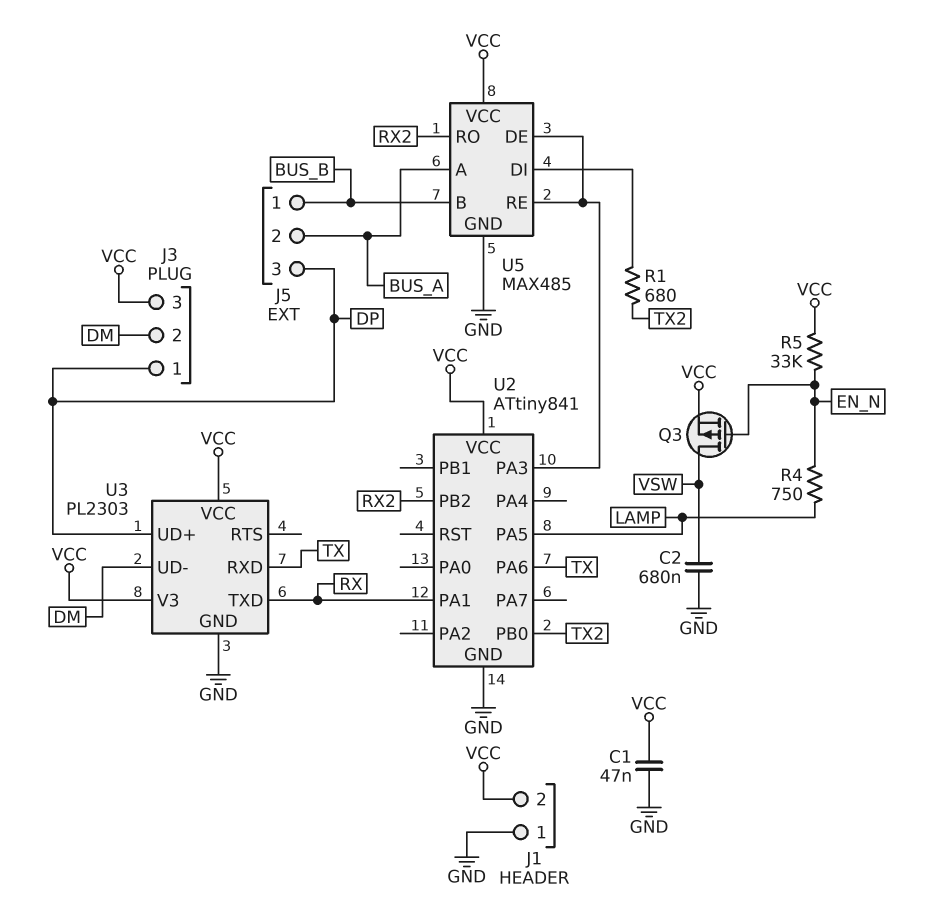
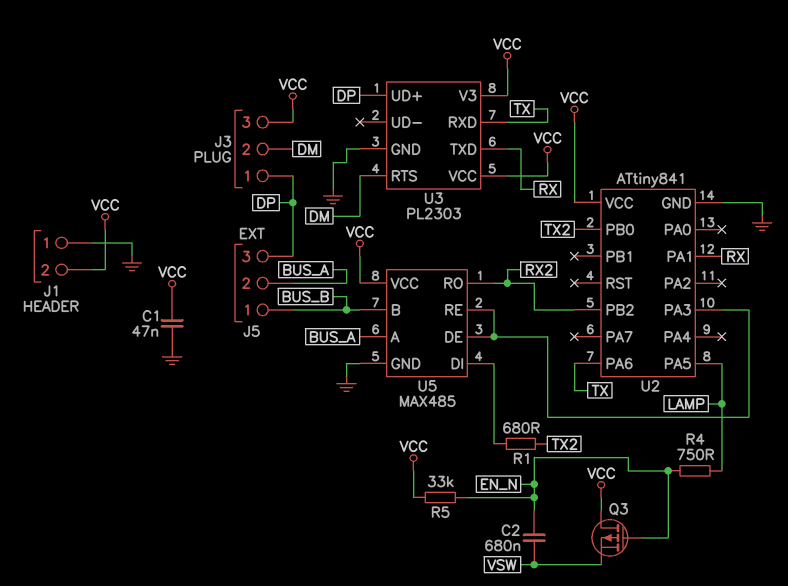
C2: 680nF (GND, VSW) -> 680nF (EN_N, VSW)
Q3: PMOS (G EN_N, D VSW, S VCC) -> PMOS (G EN_N, D VCC, S VSW)
U3 pin RTS: none -> DM
U3 pin UD-: DM -> none

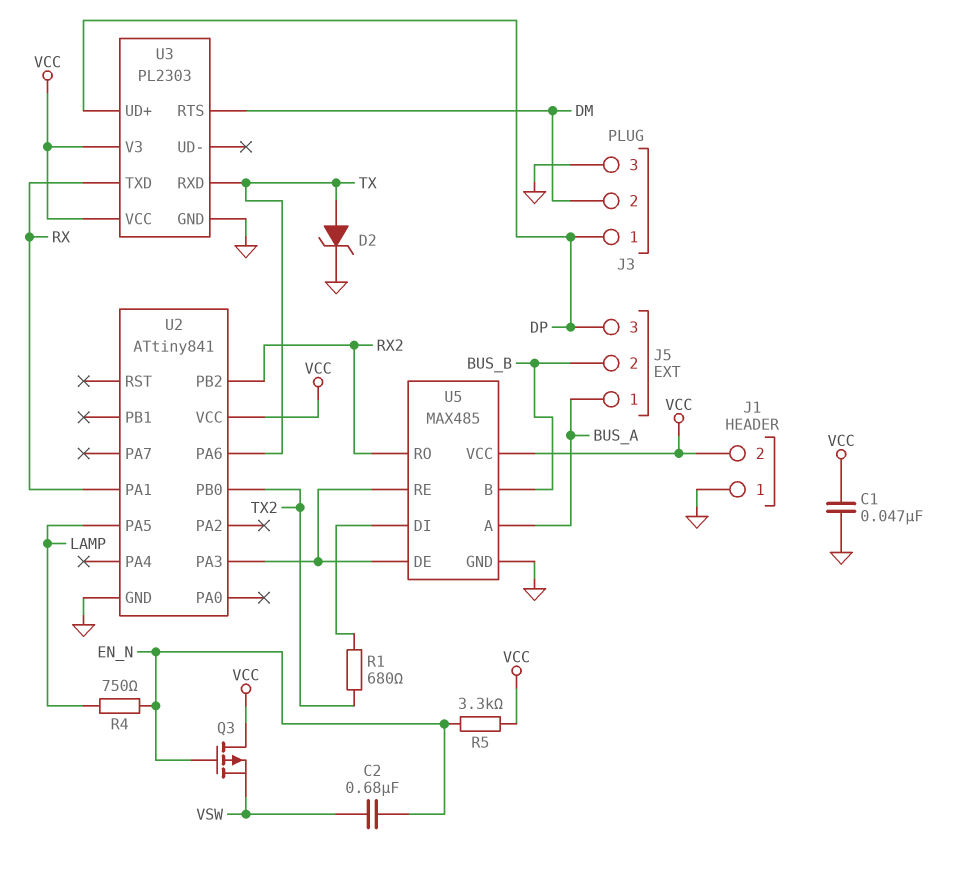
D2: none -> zener (A TX, K GND)
J3 pin 3: VCC -> GND
J5 pin 1: BUS_B -> BUS_A
J5 pin 2: BUS_A -> BUS_B
R5: 33k (EN_N, VCC) -> 3.3k (EN_N, VCC)

